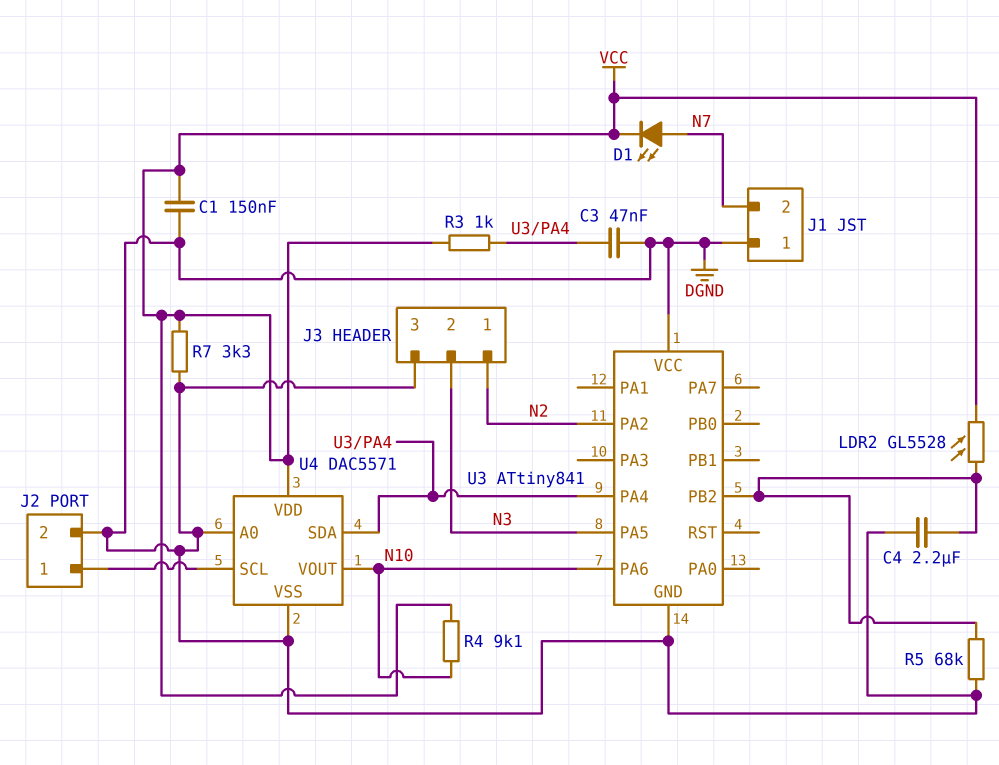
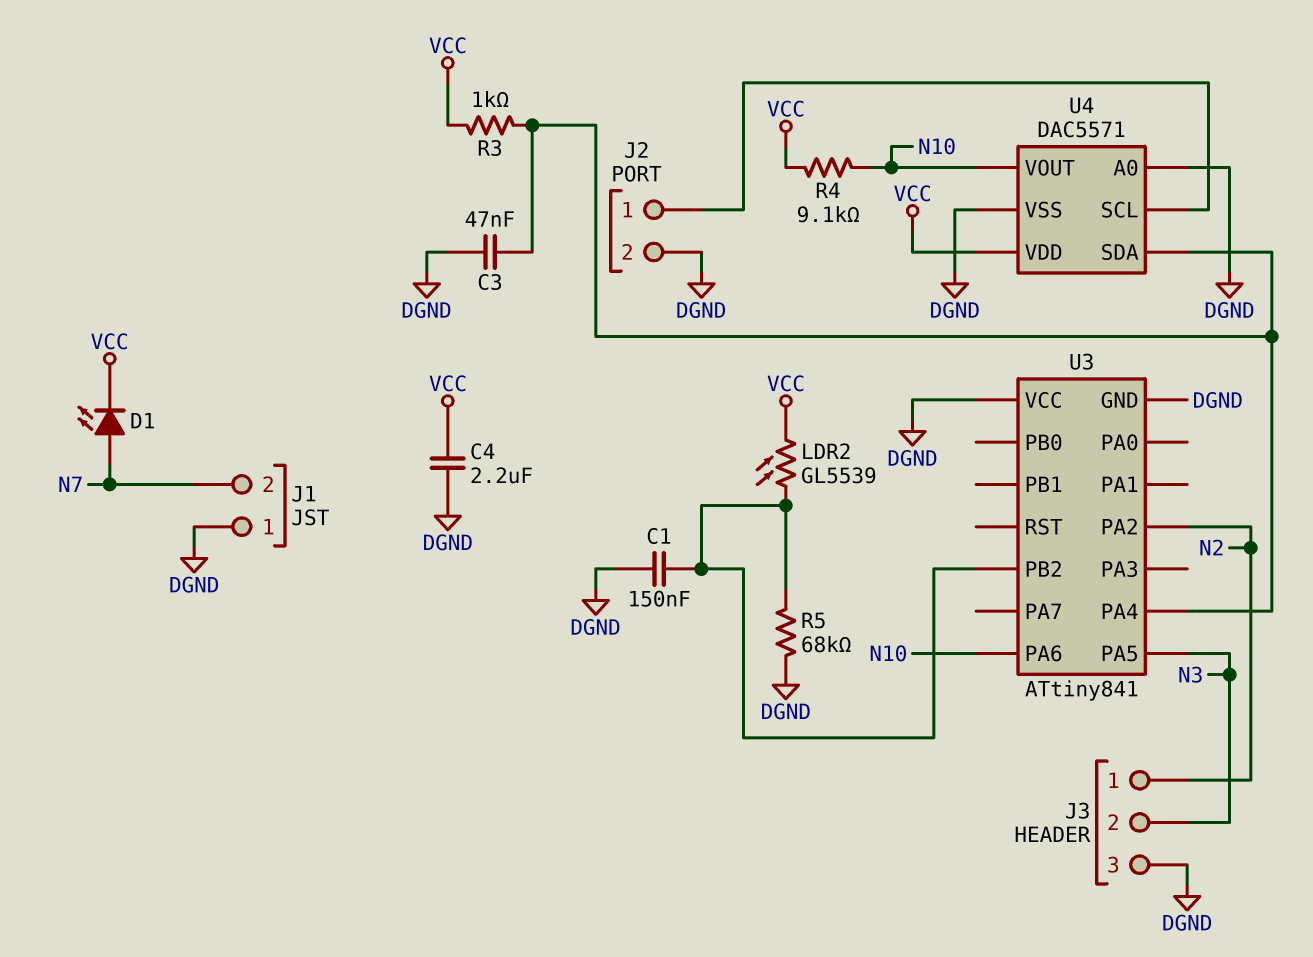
C1: 150nF (DGND, VCC) -> 150nF (DGND, U3/PB2)
C4: 2.2uF (DGND, U3/PB2) -> 2.2uF (DGND, VCC)
LDR2: GL5528 (U3/PB2, VCC) -> GL5539 (U3/PB2, VCC)
R7: 3.3k (DGND, VCC) -> none

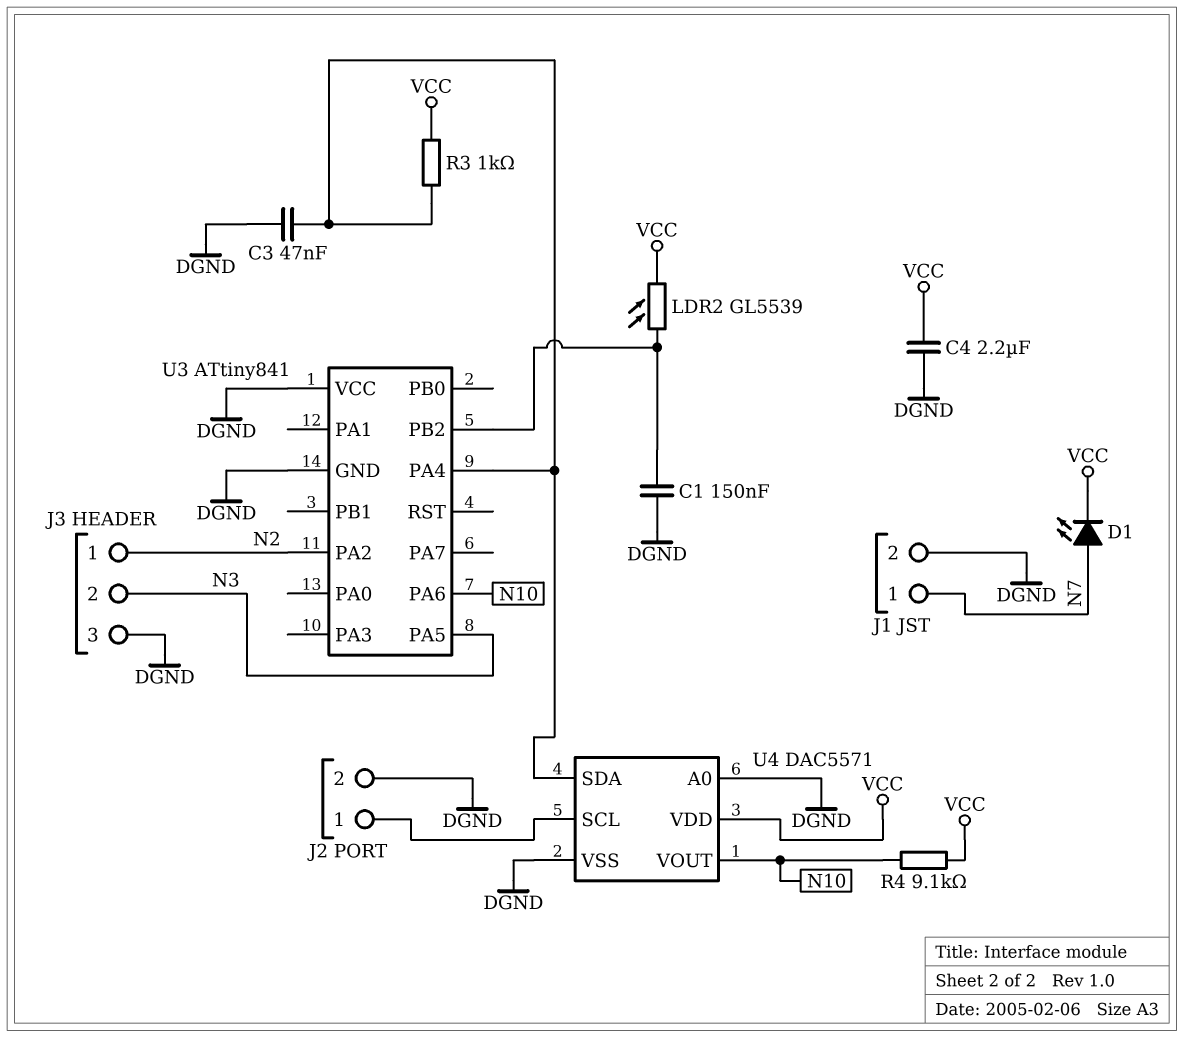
J1 pin 1: DGND -> N7
J1 pin 2: N7 -> DGND
R5: 68k (DGND, U3/PB2) -> none

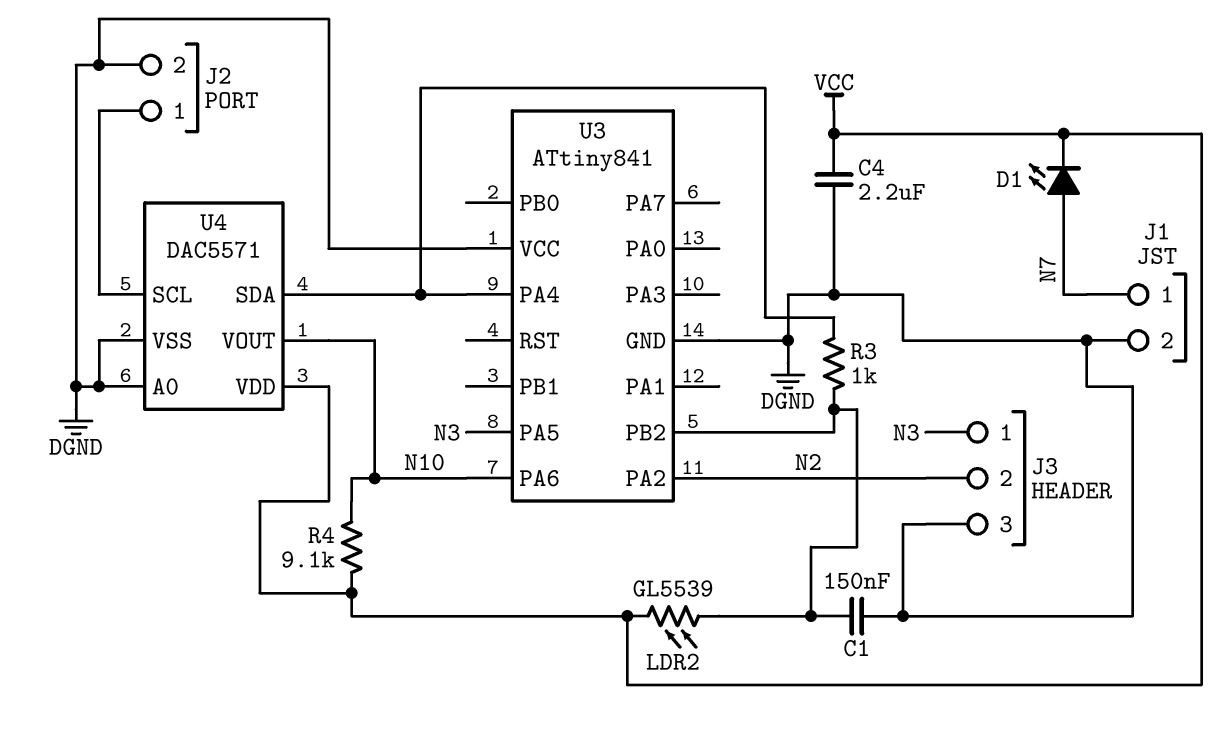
C3: 47nF (DGND, U3/PA4) -> none
J3 pin 1: N2 -> N3
J3 pin 2: N3 -> N2
R3: 1k (U3/PA4, VCC) -> 1k (U3/PA4, U3/PB2)

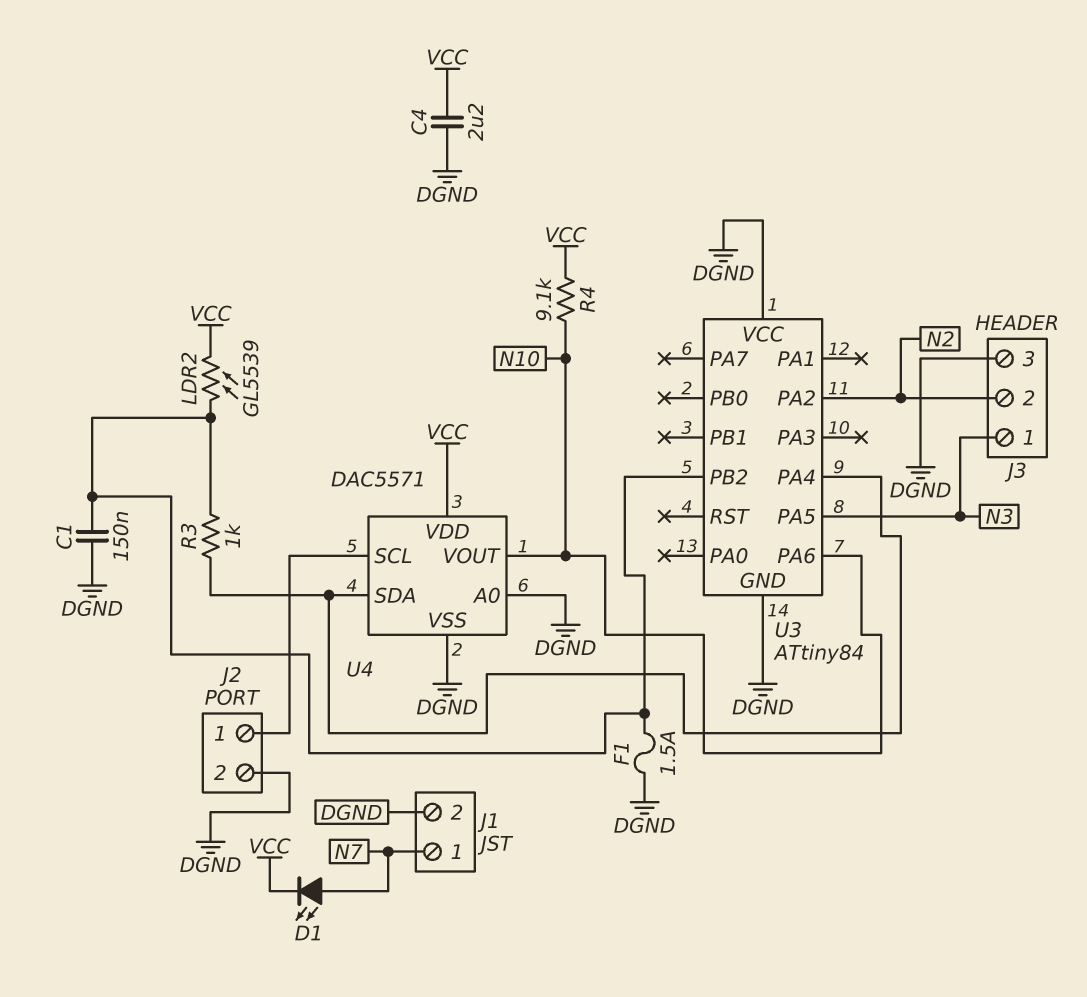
F1: none -> 1.5A (DGND, U3/PB2)
U3: ATtiny841 -> ATtiny84

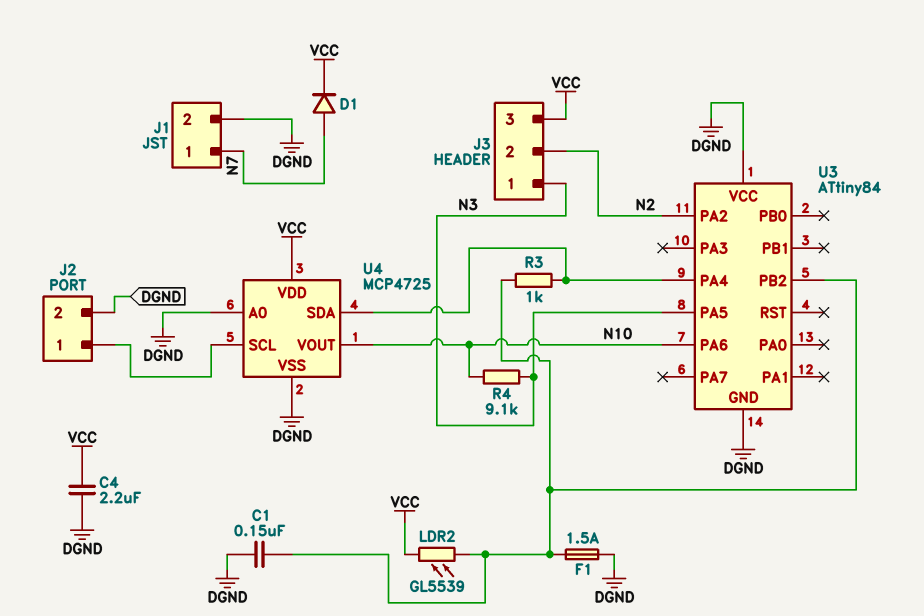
D1: LED (A N7, K VCC) -> diode (A N7, K VCC)
J3 pin 3: DGND -> VCC
R4: 9.1k (N10, VCC) -> 9.1k (N3, N10)
U4: DAC5571 -> MCP4725

